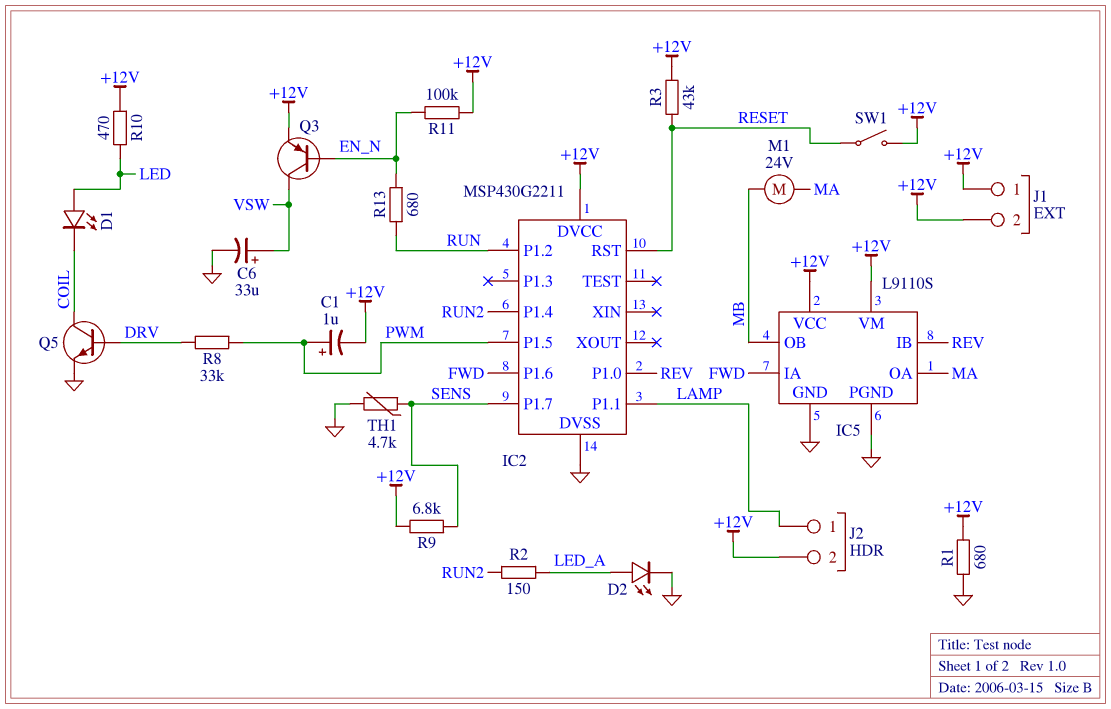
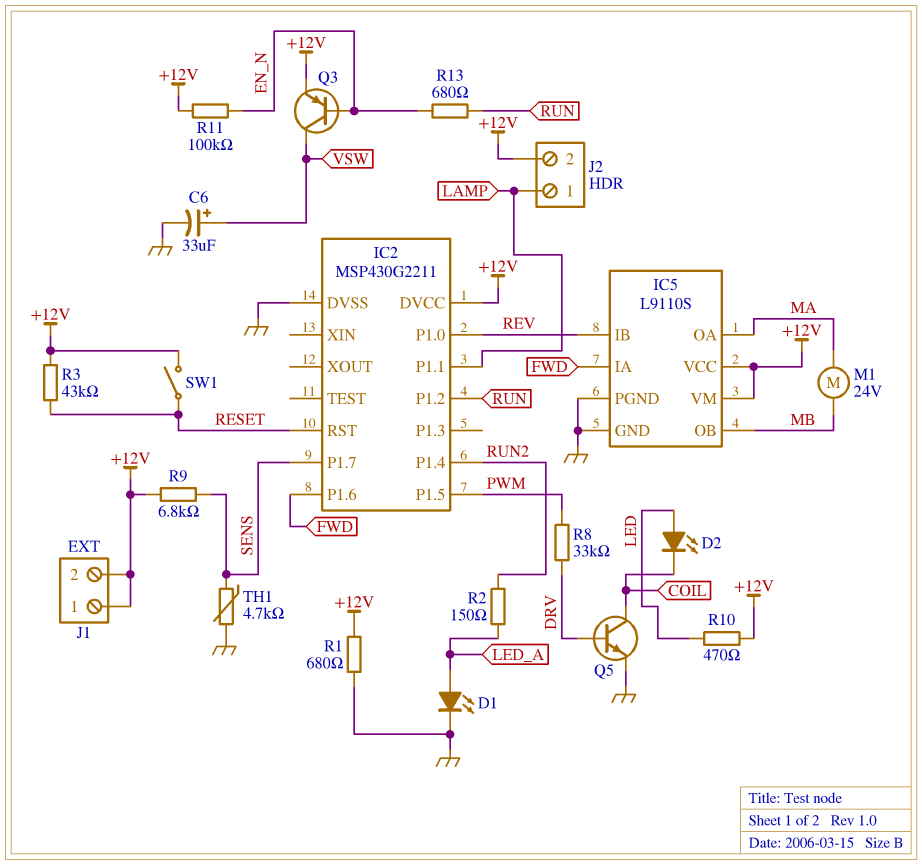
C1: 1uF (plus PWM, minus +12V) -> none
D1: LED (A LED, K COIL) -> LED (A LED_A, K GND)
D2: LED (A LED_A, K GND) -> LED (A LED, K COIL)

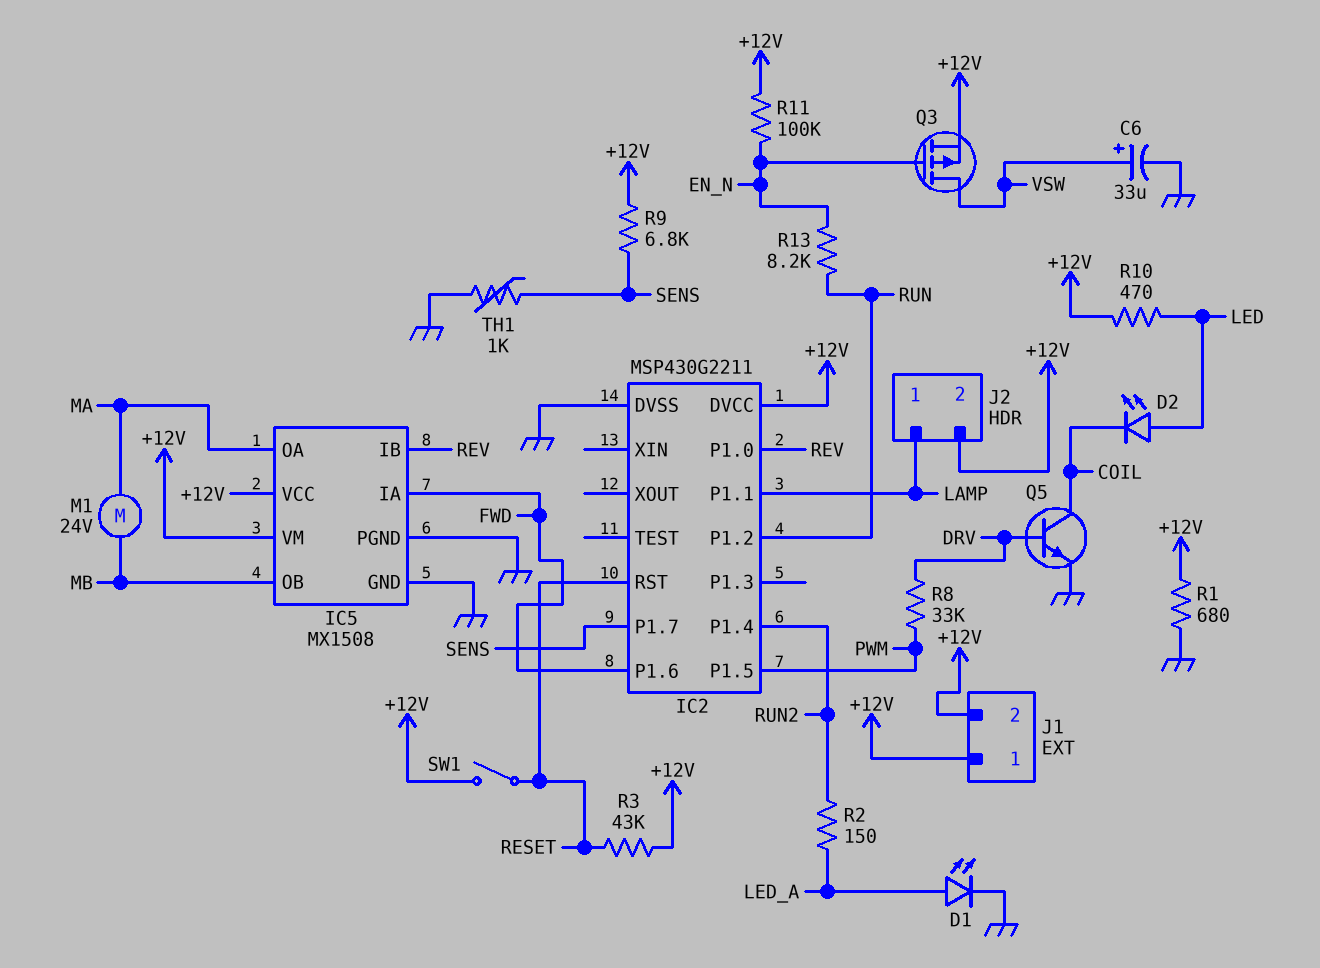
IC5: L9110S -> MX1508
Q3: PNP (B EN_N, C VSW, E +12V) -> PMOS (G EN_N, D VSW, S +12V)
R13: 680 (EN_N, RUN) -> 8.2k (EN_N, RUN)
TH1: 4.7k (GND, SENS) -> 1k (GND, SENS)

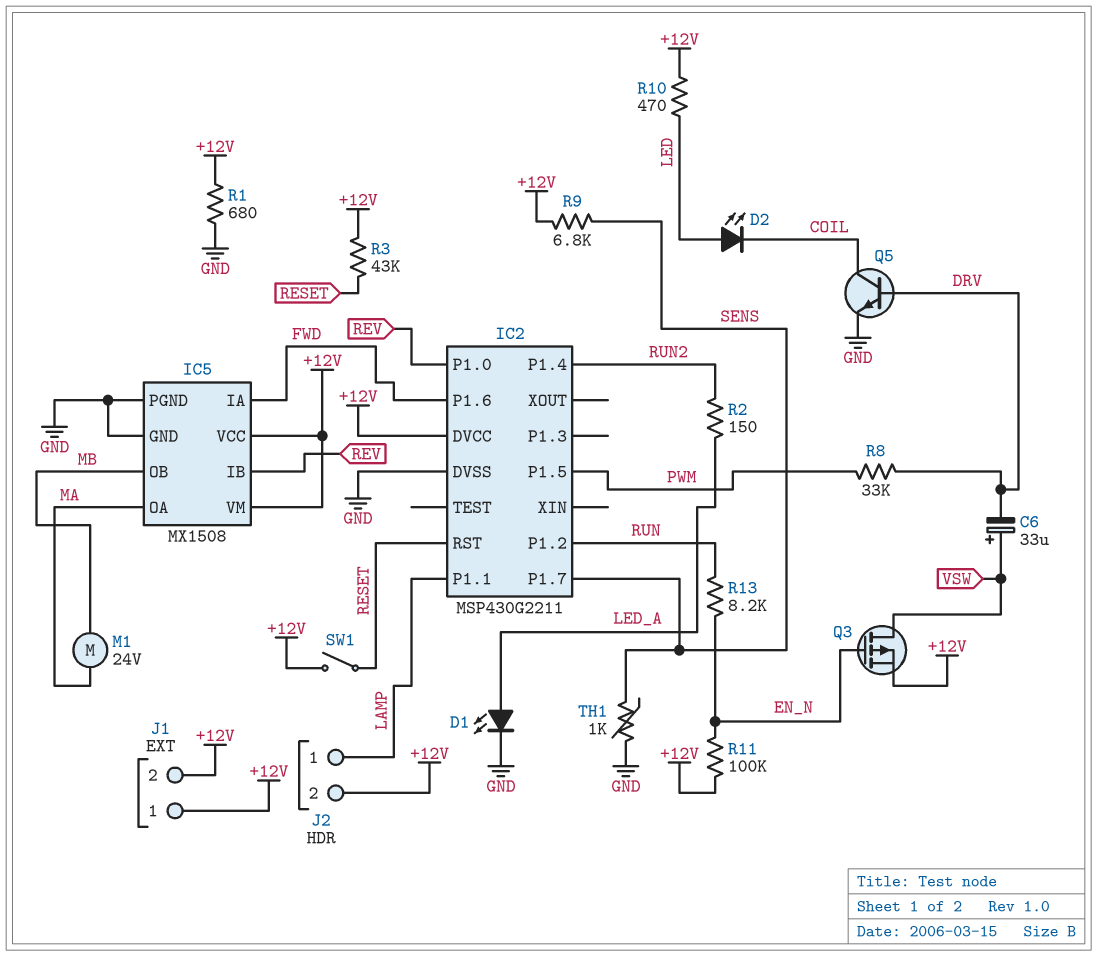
C6: 33uF (plus VSW, minus GND) -> 33uF (plus VSW, minus DRV)

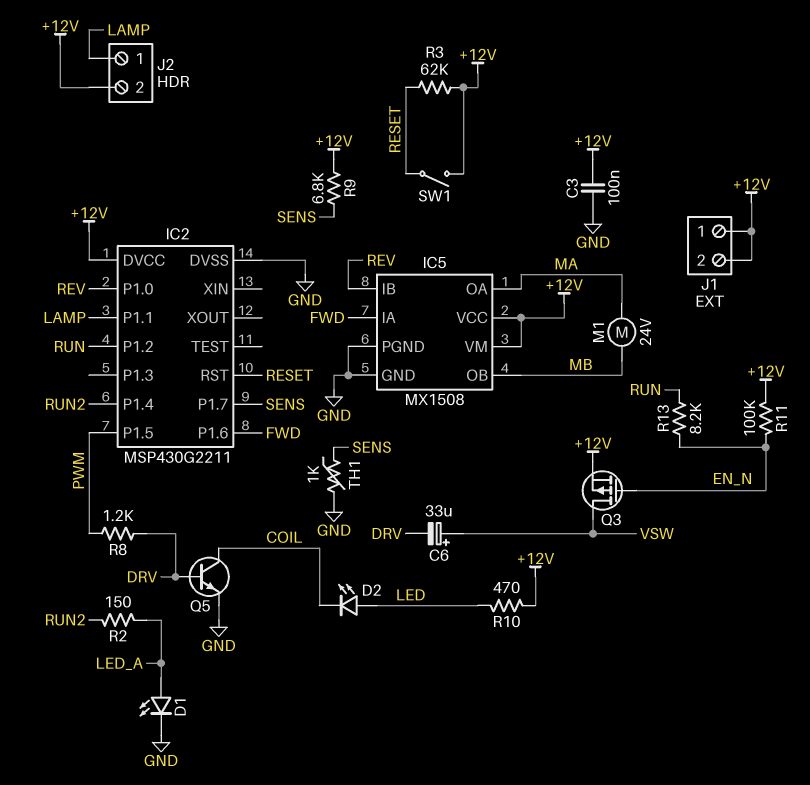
C3: none -> 100nF (+12V, GND)
R1: 680 (+12V, GND) -> none
R3: 43k (+12V, RESET) -> 62k (+12V, RESET)
R8: 33k (DRV, PWM) -> 1.2k (DRV, PWM)

